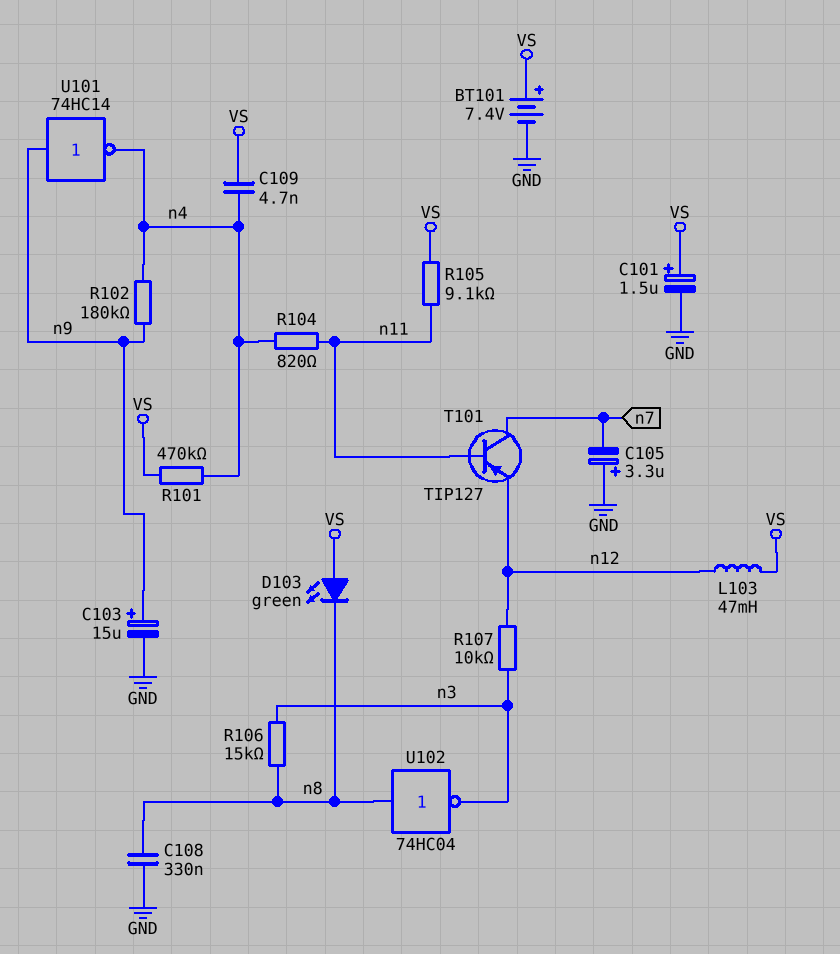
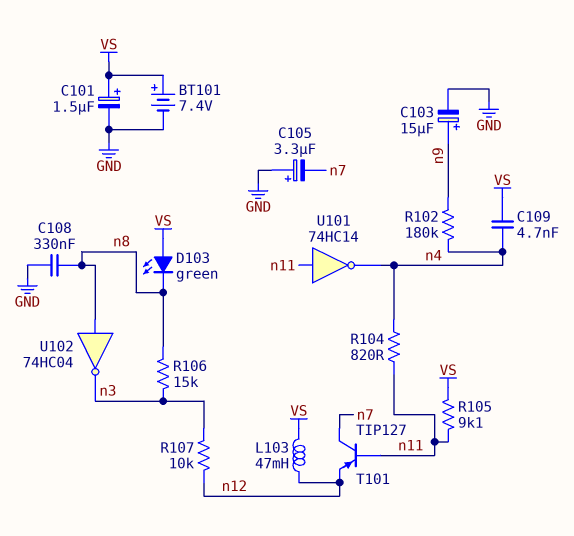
R101: 470k (VS, n4) -> none
U101: NOT 74HC14 (in n9, out n4) -> NOT 74HC14 (in n11, out n4)

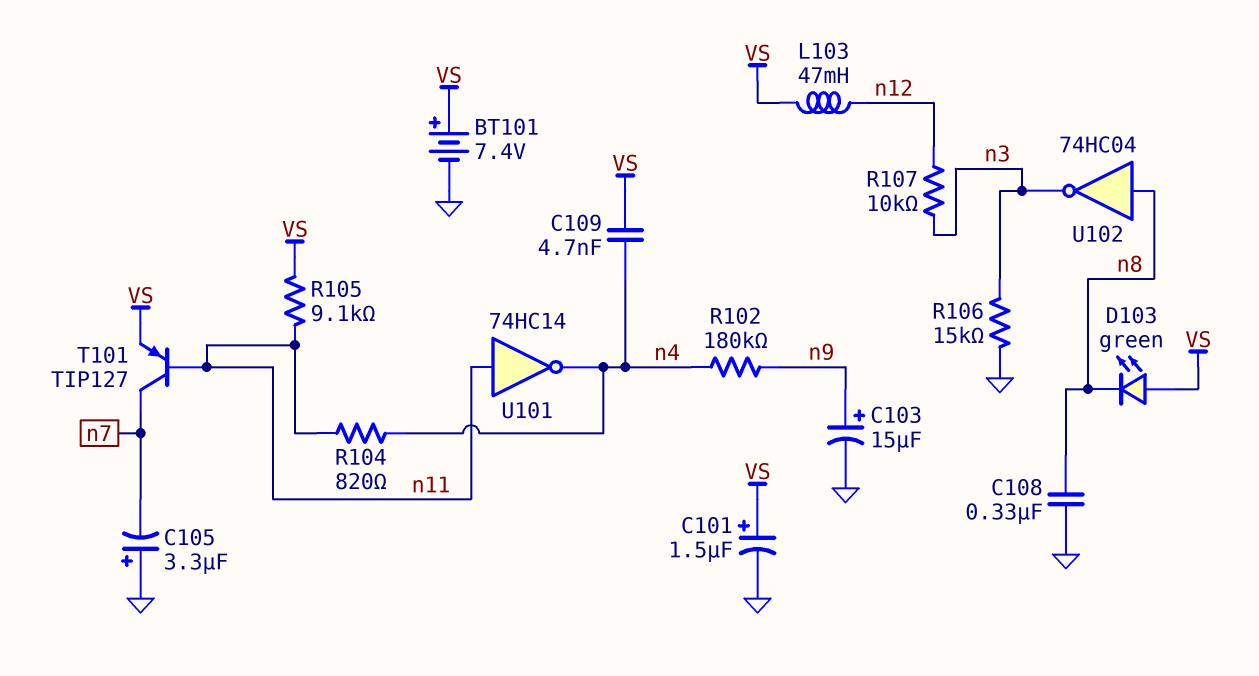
R106: 15k (n3, n8) -> 15k (GND, n3)
T101: PNP TIP127 (B n11, C n7, E n12) -> PNP TIP127 (B n11, C n7, E VS)

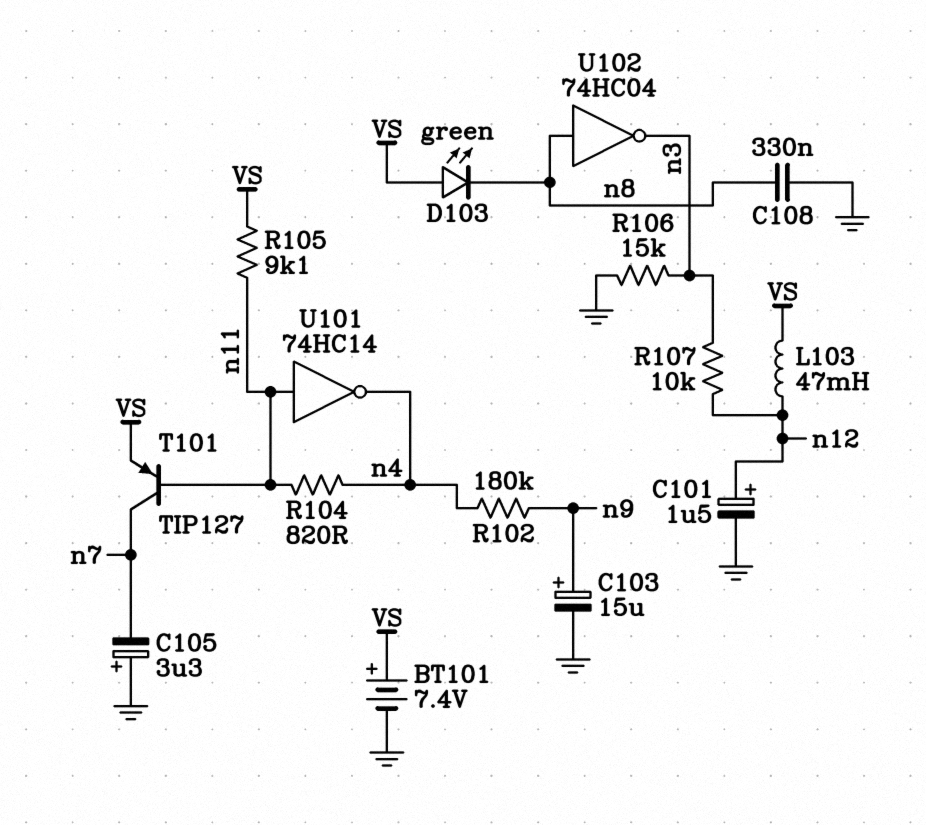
C101: 1.5uF (plus VS, minus GND) -> 1.5uF (plus n12, minus GND)
C109: 4.7nF (VS, n4) -> none

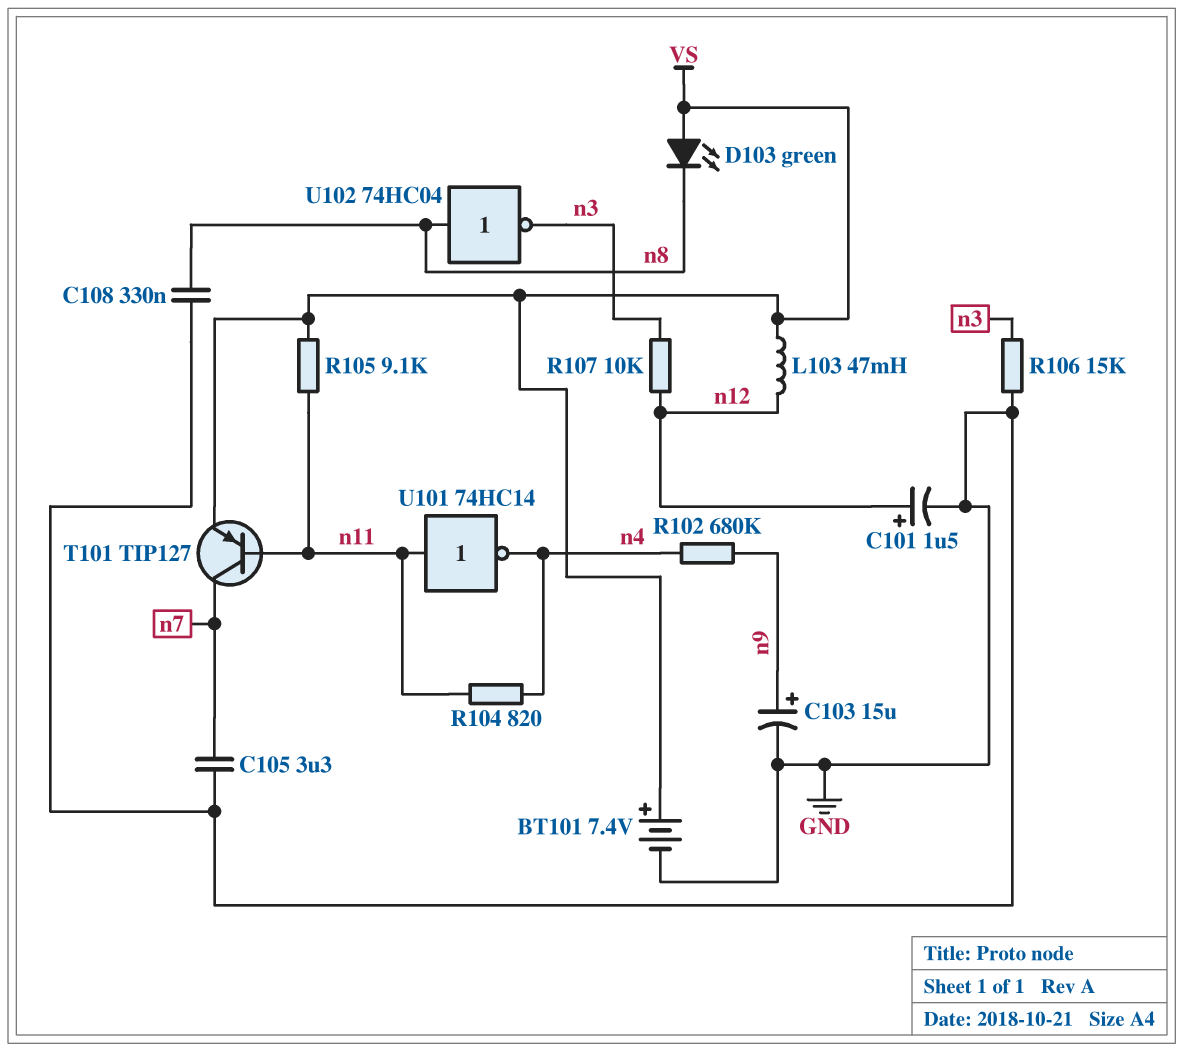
C105: 3.3uF (plus GND, minus n7) -> 3.3uF (GND, n7)
R102: 180k (n4, n9) -> 680k (n4, n9)

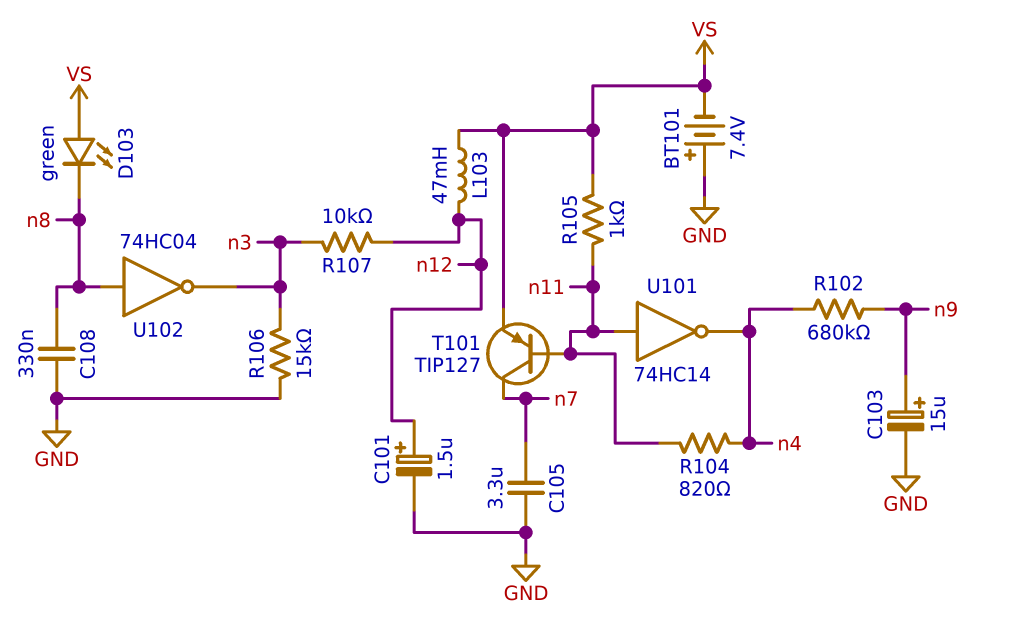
BT101: 7.4V (plus VS, minus GND) -> 7.4V (plus GND, minus VS)
R105: 9.1k (VS, n11) -> 1k (VS, n11)

